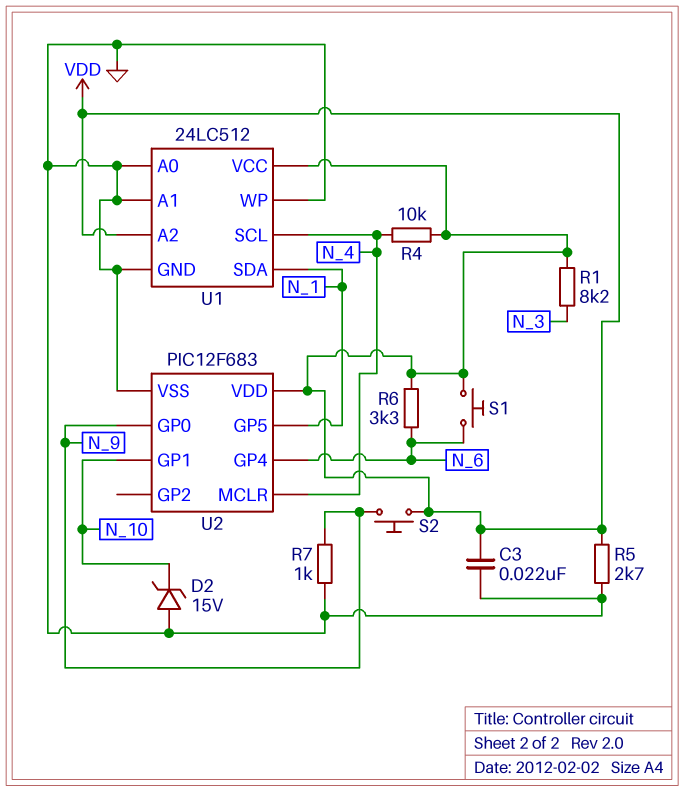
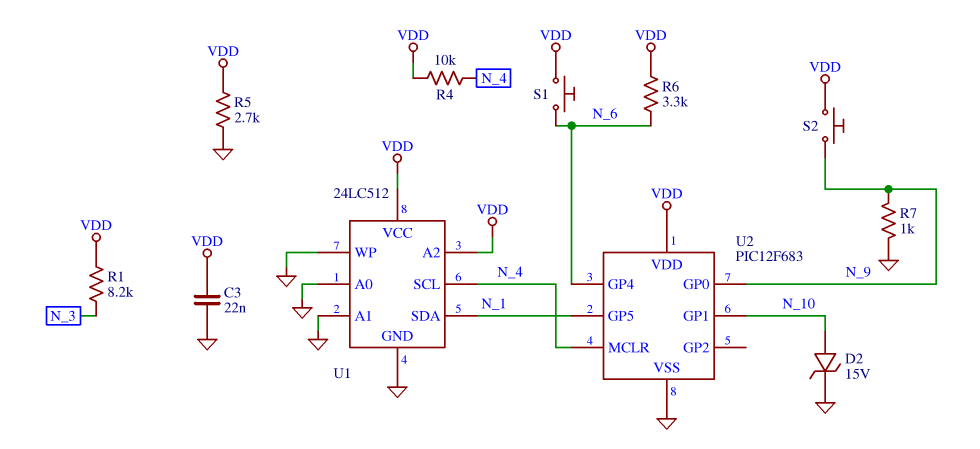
D2: zener 15V (A GND, K N_10) -> zener 15V (A N_10, K GND)

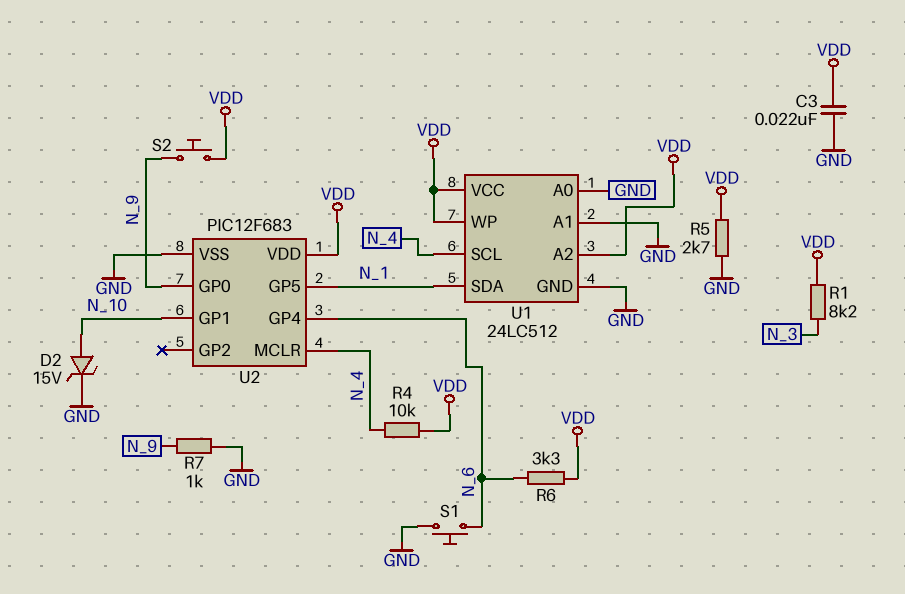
S1: button (N_6, VDD) -> button (GND, N_6)
U1 pin WP: GND -> VDD

